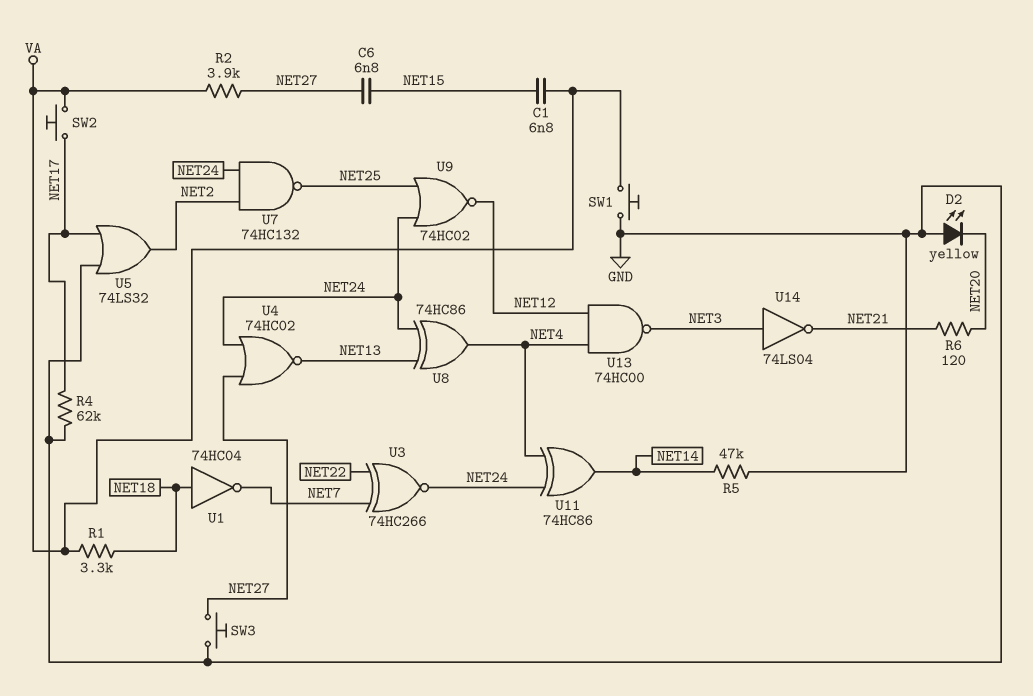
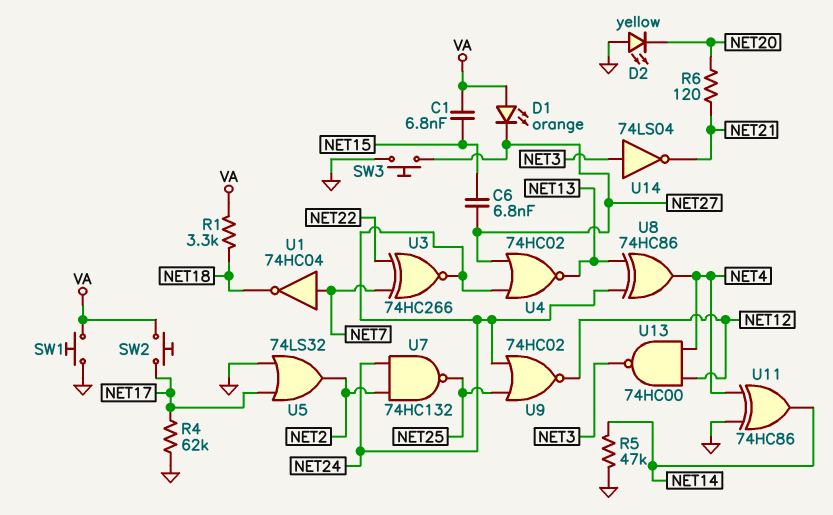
D1: none -> LED orange (A VA, K NET27)
R2: 3.9k (NET27, VA) -> none
U1: NOT 74HC04 (in NET18, out NET7) -> NOT 74HC04 (in NET7, out NET18)
U11: XOR 74HC86 (in NET4, in NET24, out NET14) -> XOR 74HC86 (in GND, in NET4, out NET14)

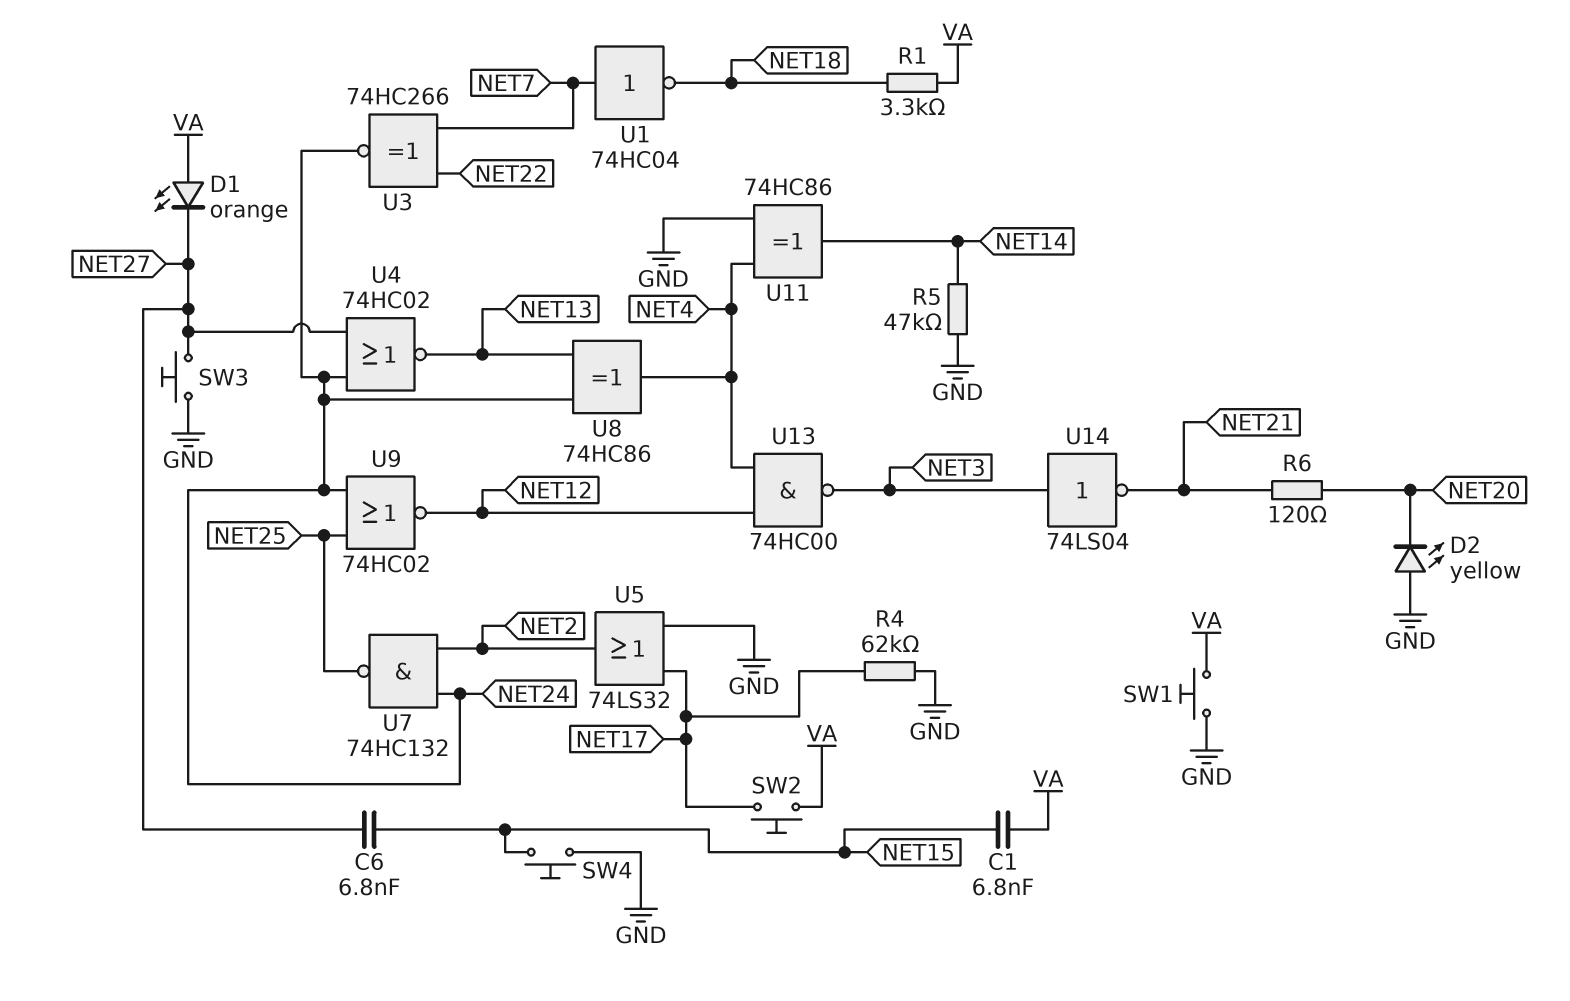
SW4: none -> button (GND, NET15)

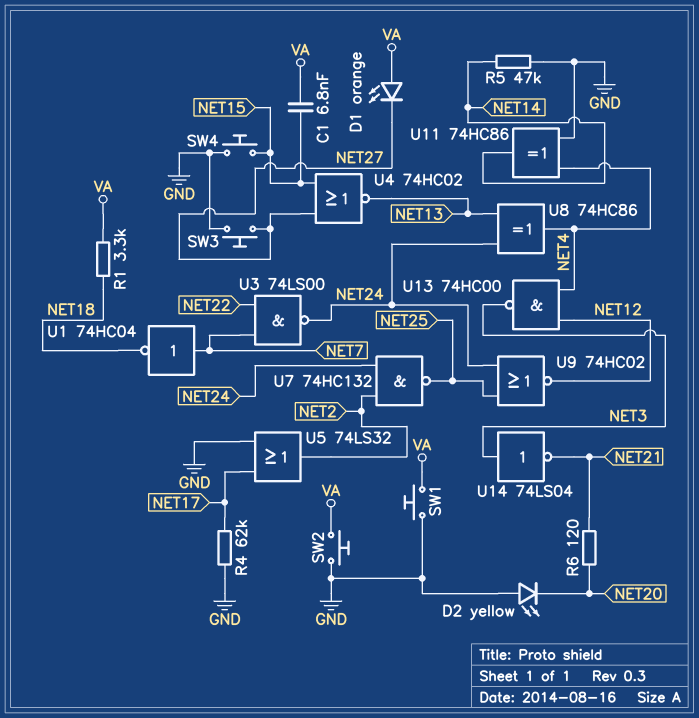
C6: 6.8nF (NET15, NET27) -> none
SW2: button (NET17, VA) -> button (GND, VA)
U3: XNOR 74HC266 (in NET7, in NET22, out NET24) -> NAND 74LS00 (in NET7, in NET22, out NET24)
U4: NOR 74HC02 (in NET24, in NET27, out NET13) -> NOR 74HC02 (in NET15, in NET27, out NET13)

